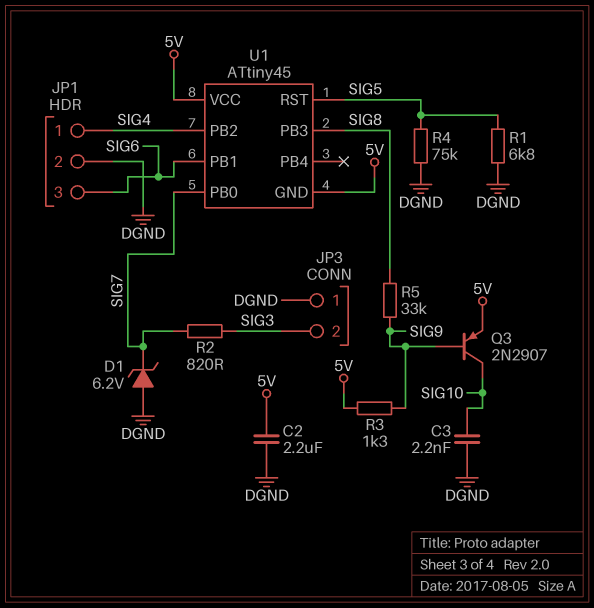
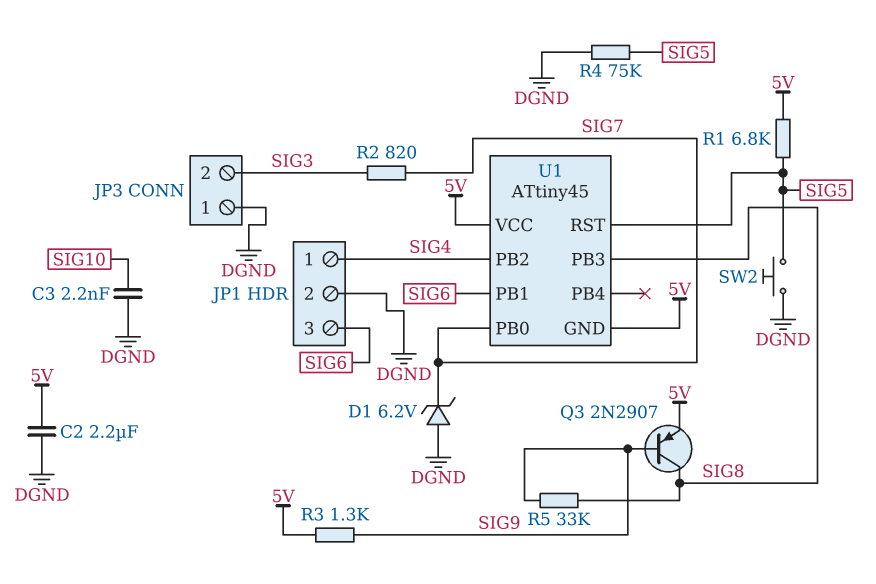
Q3: PNP 2N2907 (B SIG9, C SIG10, E 5V) -> PNP 2N2907 (B SIG9, C SIG8, E 5V)
R1: 6.8k (DGND, SIG5) -> 6.8k (5V, SIG5)
SW2: none -> button (DGND, SIG5)

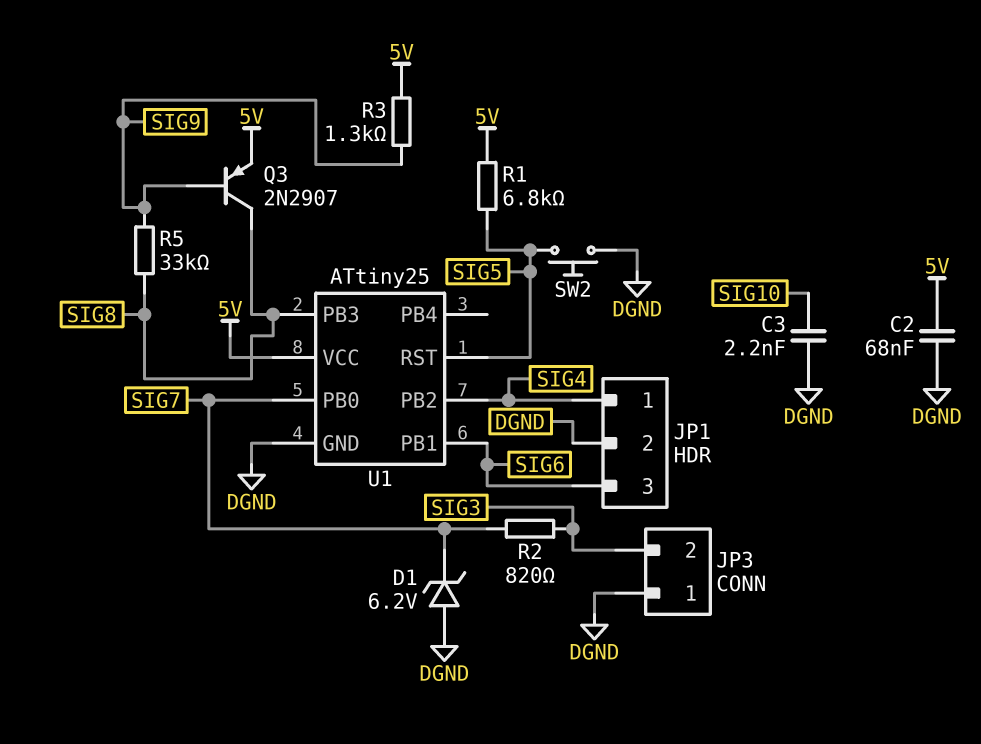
C2: 2.2uF (5V, DGND) -> 68nF (5V, DGND)
R4: 75k (DGND, SIG5) -> none
U1: ATtiny45 -> ATtiny25
U1 pin GND: 5V -> DGND

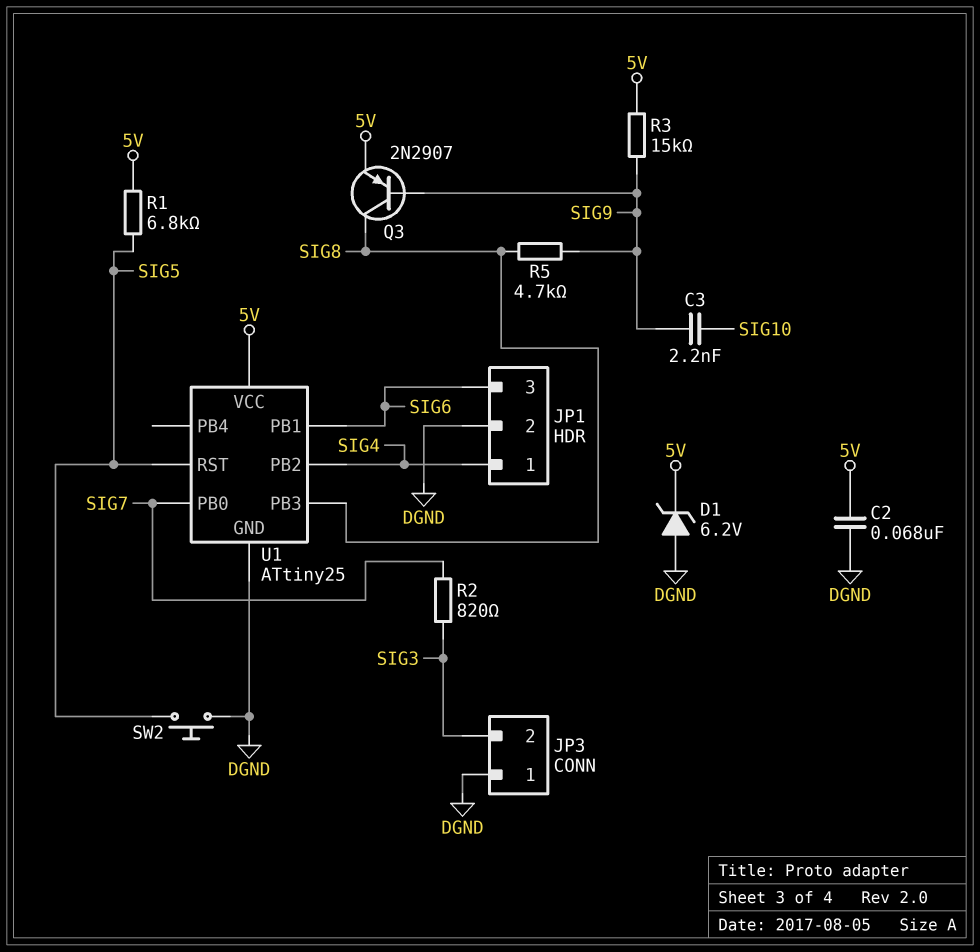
C3: 2.2nF (DGND, SIG10) -> 2.2nF (SIG9, SIG10)
D1: zener 6.2V (A DGND, K SIG7) -> zener 6.2V (A DGND, K 5V)
R3: 1.3k (5V, SIG9) -> 15k (5V, SIG9)
R5: 33k (SIG8, SIG9) -> 4.7k (SIG8, SIG9)

